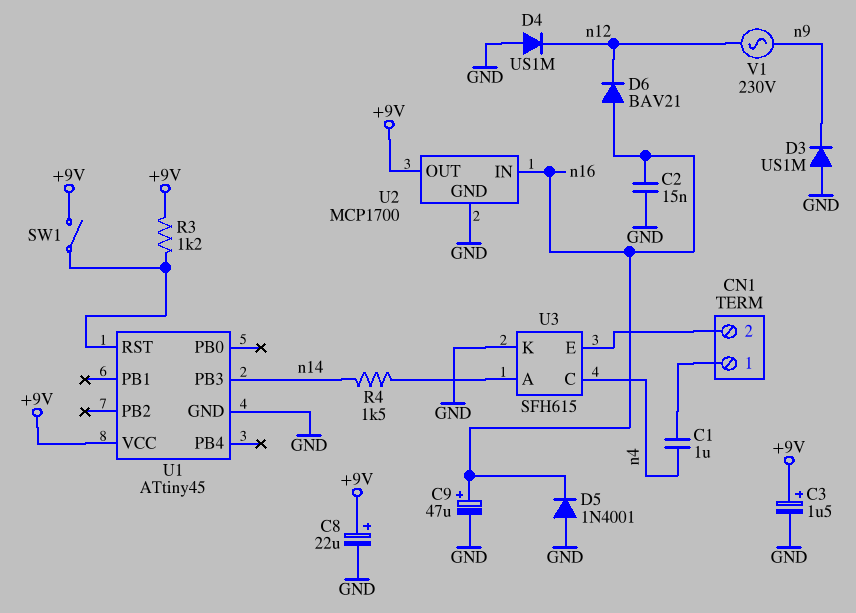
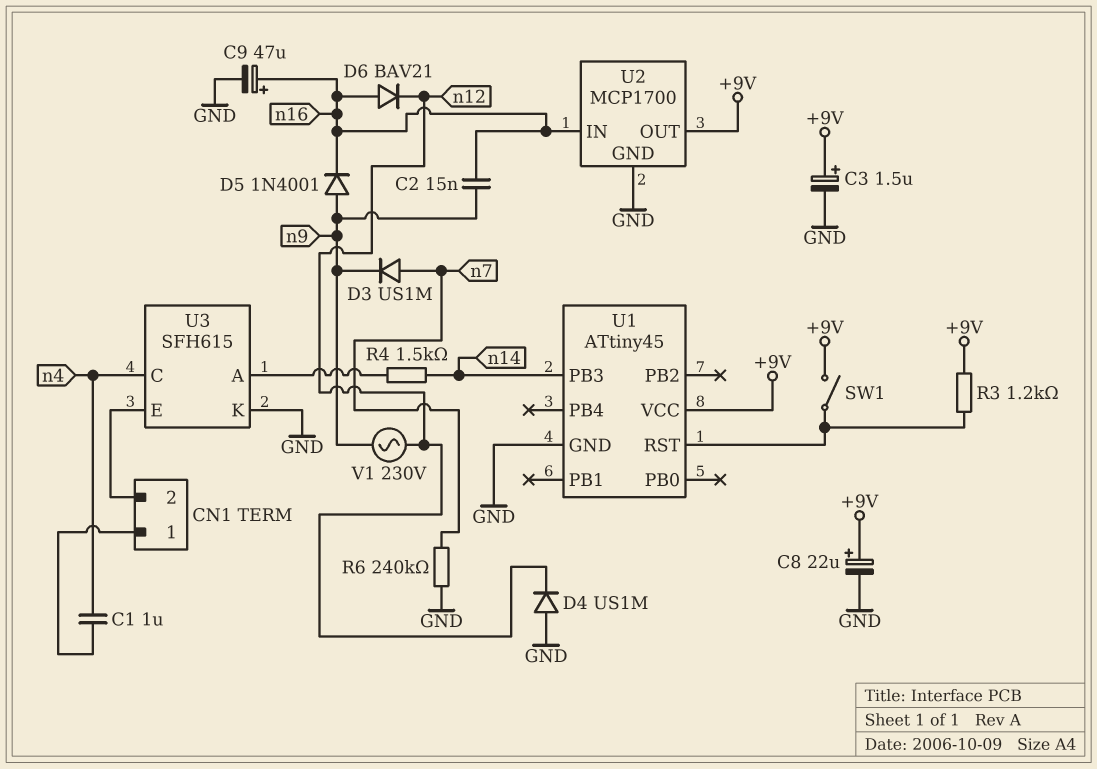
C2: 15nF (GND, n16) -> 15nF (n9, n16)
D3: diode US1M (A GND, K n9) -> diode US1M (A n7, K n9)
D5: diode 1N4001 (A GND, K n16) -> diode 1N4001 (A n9, K n16)
R6: none -> 240k (GND, n7)

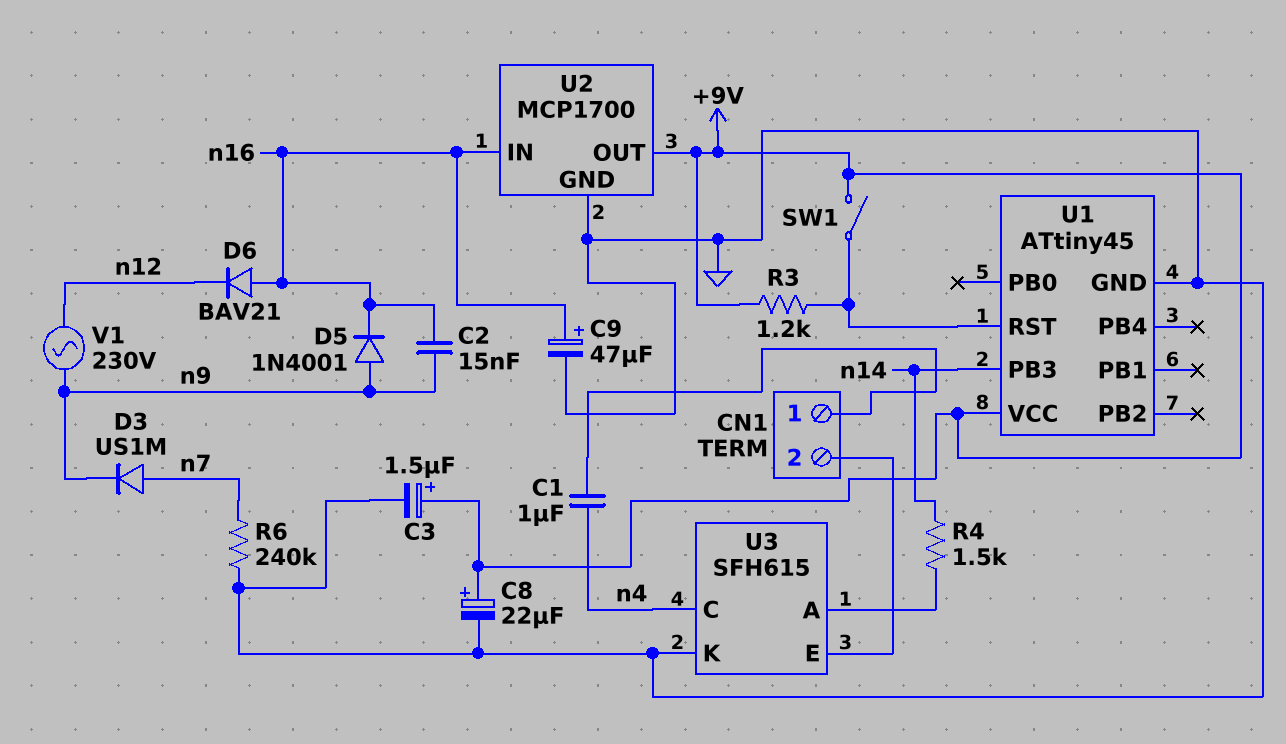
D4: diode US1M (A GND, K n12) -> none

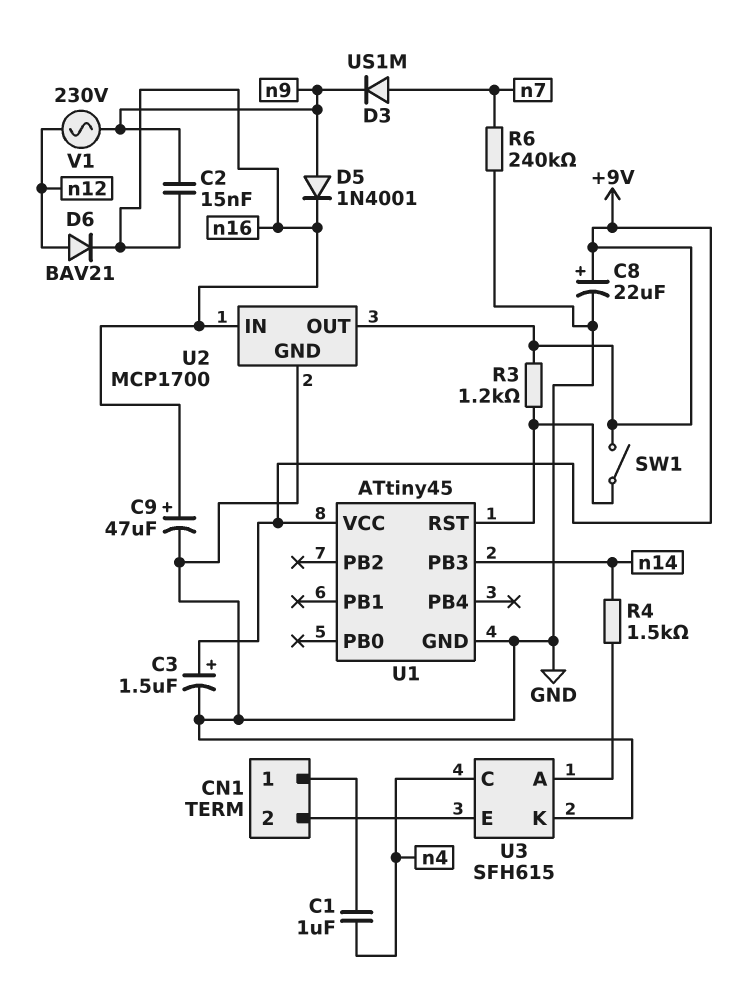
D6: diode BAV21 (A n16, K n12) -> diode BAV21 (A n12, K n16)

